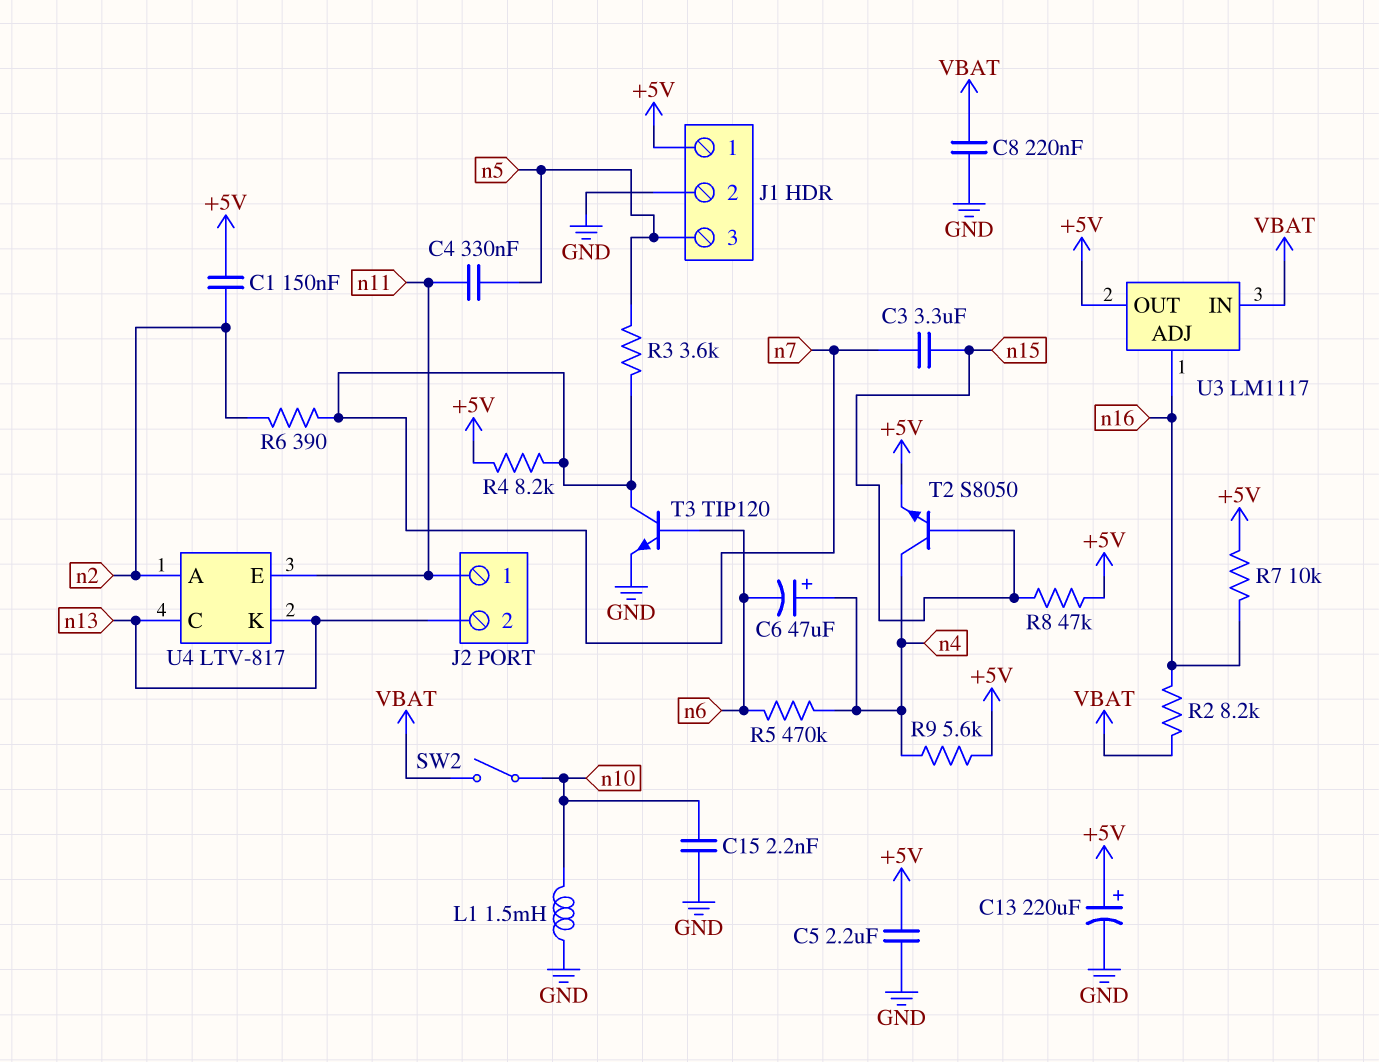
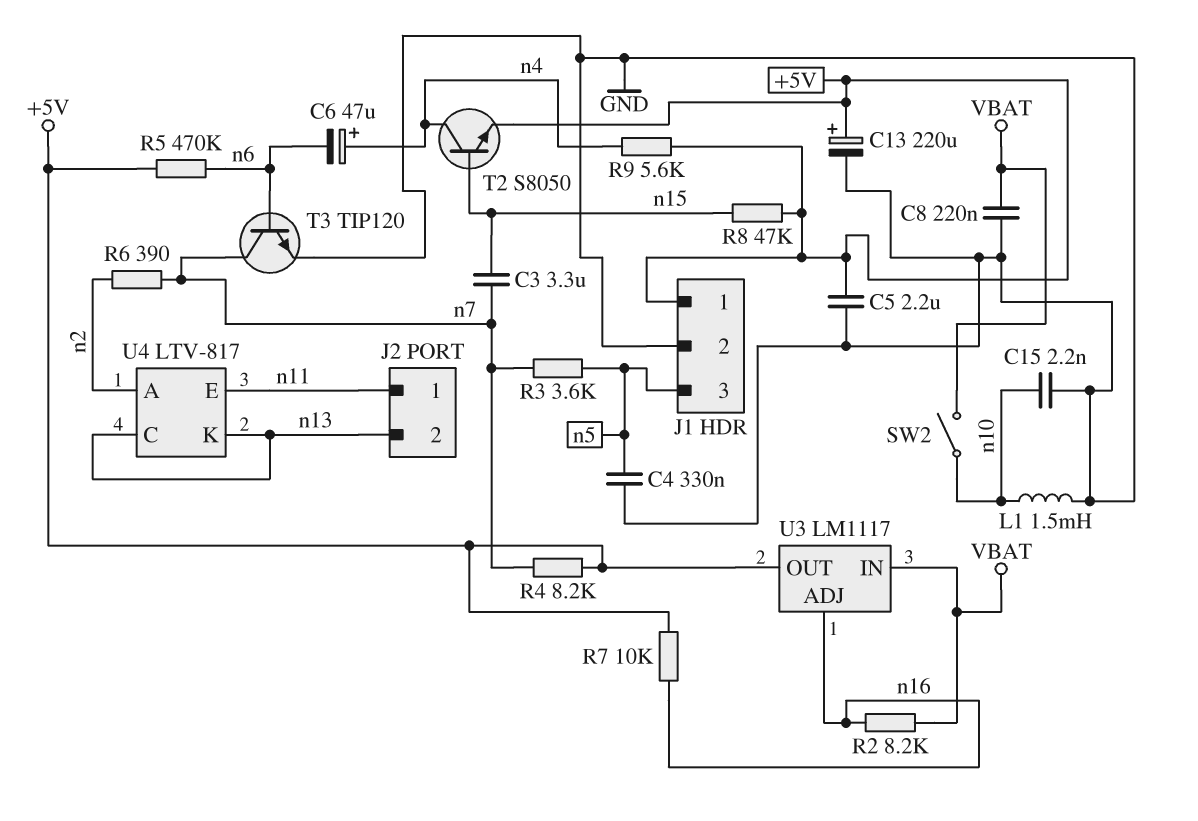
C1: 150nF (+5V, n2) -> none
C4: 330nF (n5, n11) -> 330nF (GND, n5)
R5: 470k (n4, n6) -> 470k (+5V, n6)

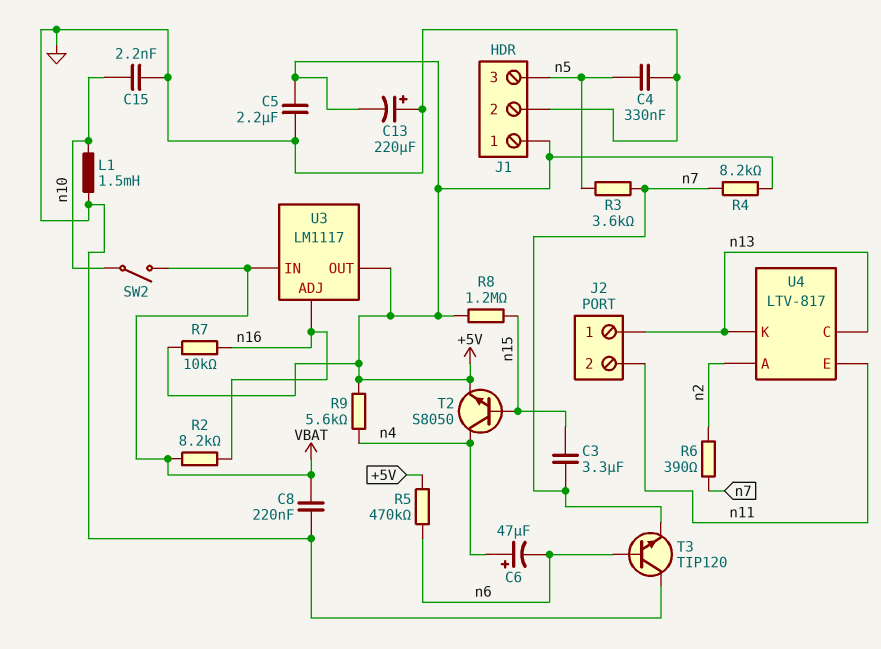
C13: 220uF (plus +5V, minus GND) -> 220uF (plus GND, minus +5V)
J2 pin 1: n11 -> n13
J2 pin 2: n13 -> n11
R8: 47k (+5V, n15) -> 1.2M (+5V, n15)
T3: NPN TIP120 (B n6, C n7, E GND) -> NPN TIP120 (B n6, C GND, E n7)

